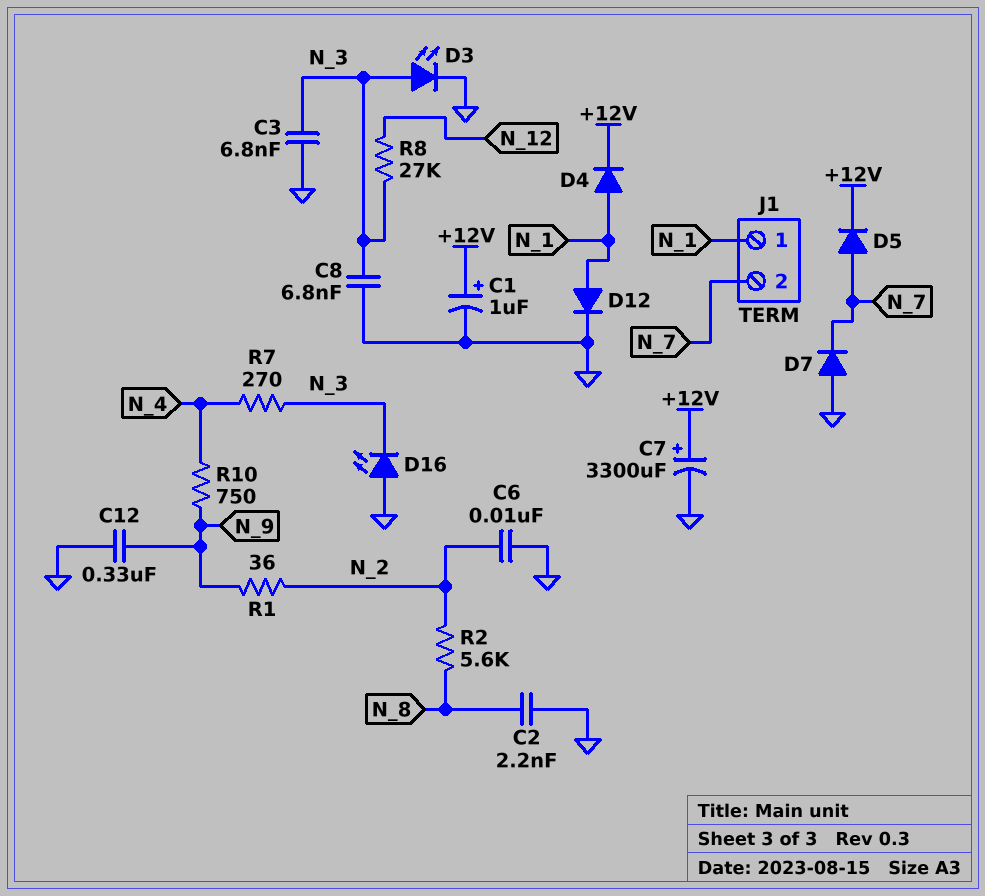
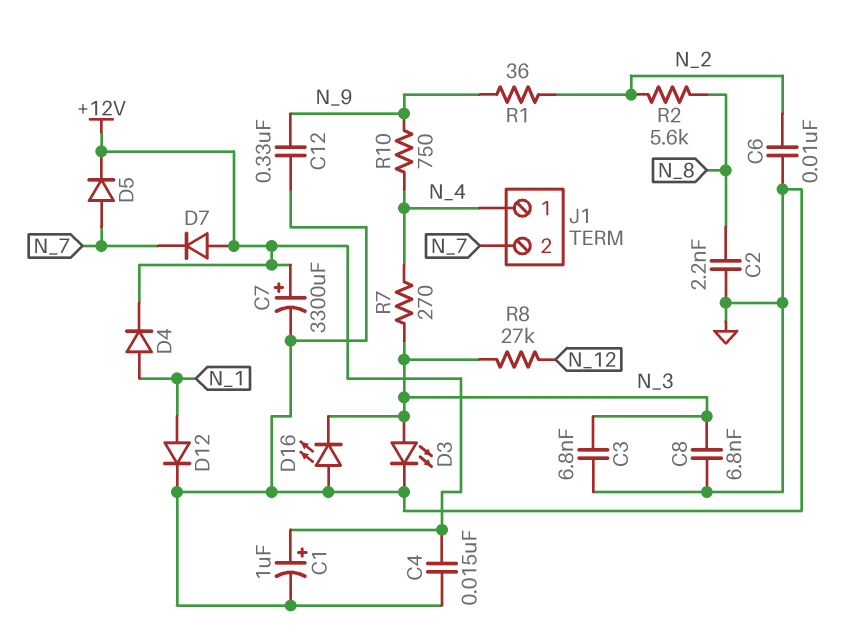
C4: none -> 15nF (+12V, GND)
D7: diode (A GND, K N_7) -> diode (A +12V, K N_7)
J1 pin 1: N_1 -> N_4

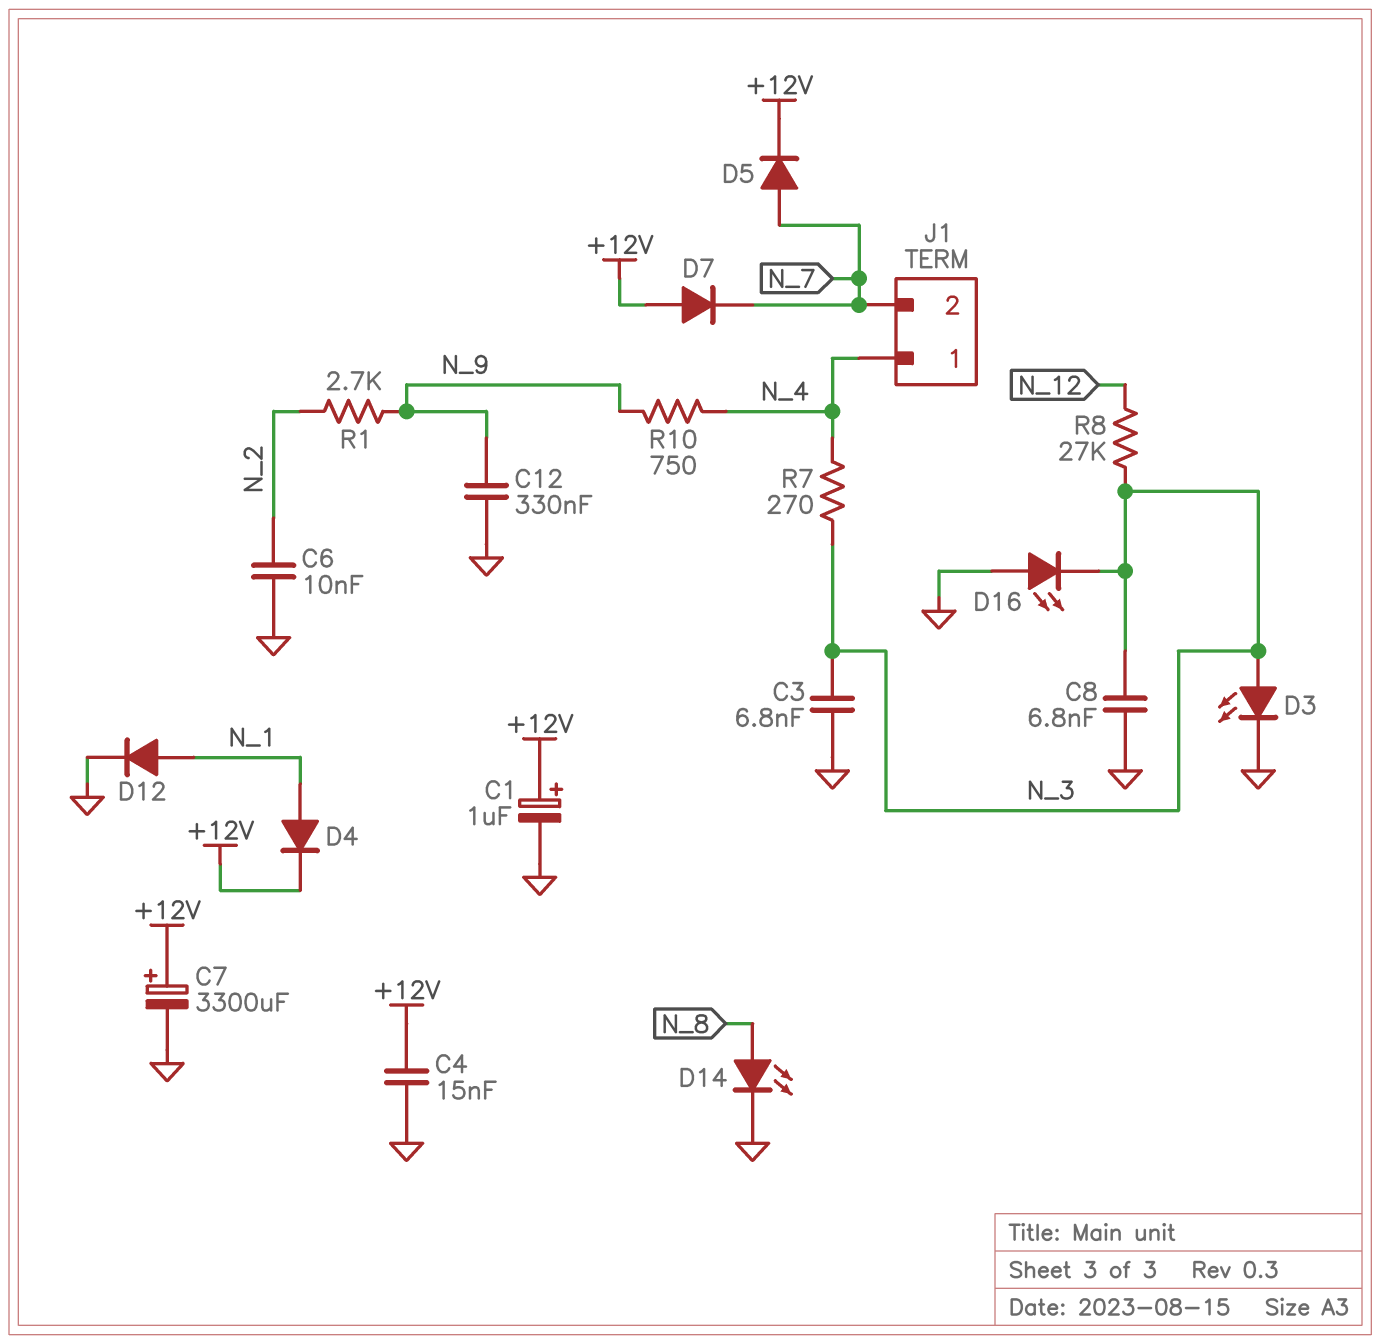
C2: 2.2nF (GND, N_8) -> none
D14: none -> LED (A N_8, K GND)
R1: 36 (N_2, N_9) -> 2.7k (N_2, N_9)
R2: 5.6k (N_2, N_8) -> none

